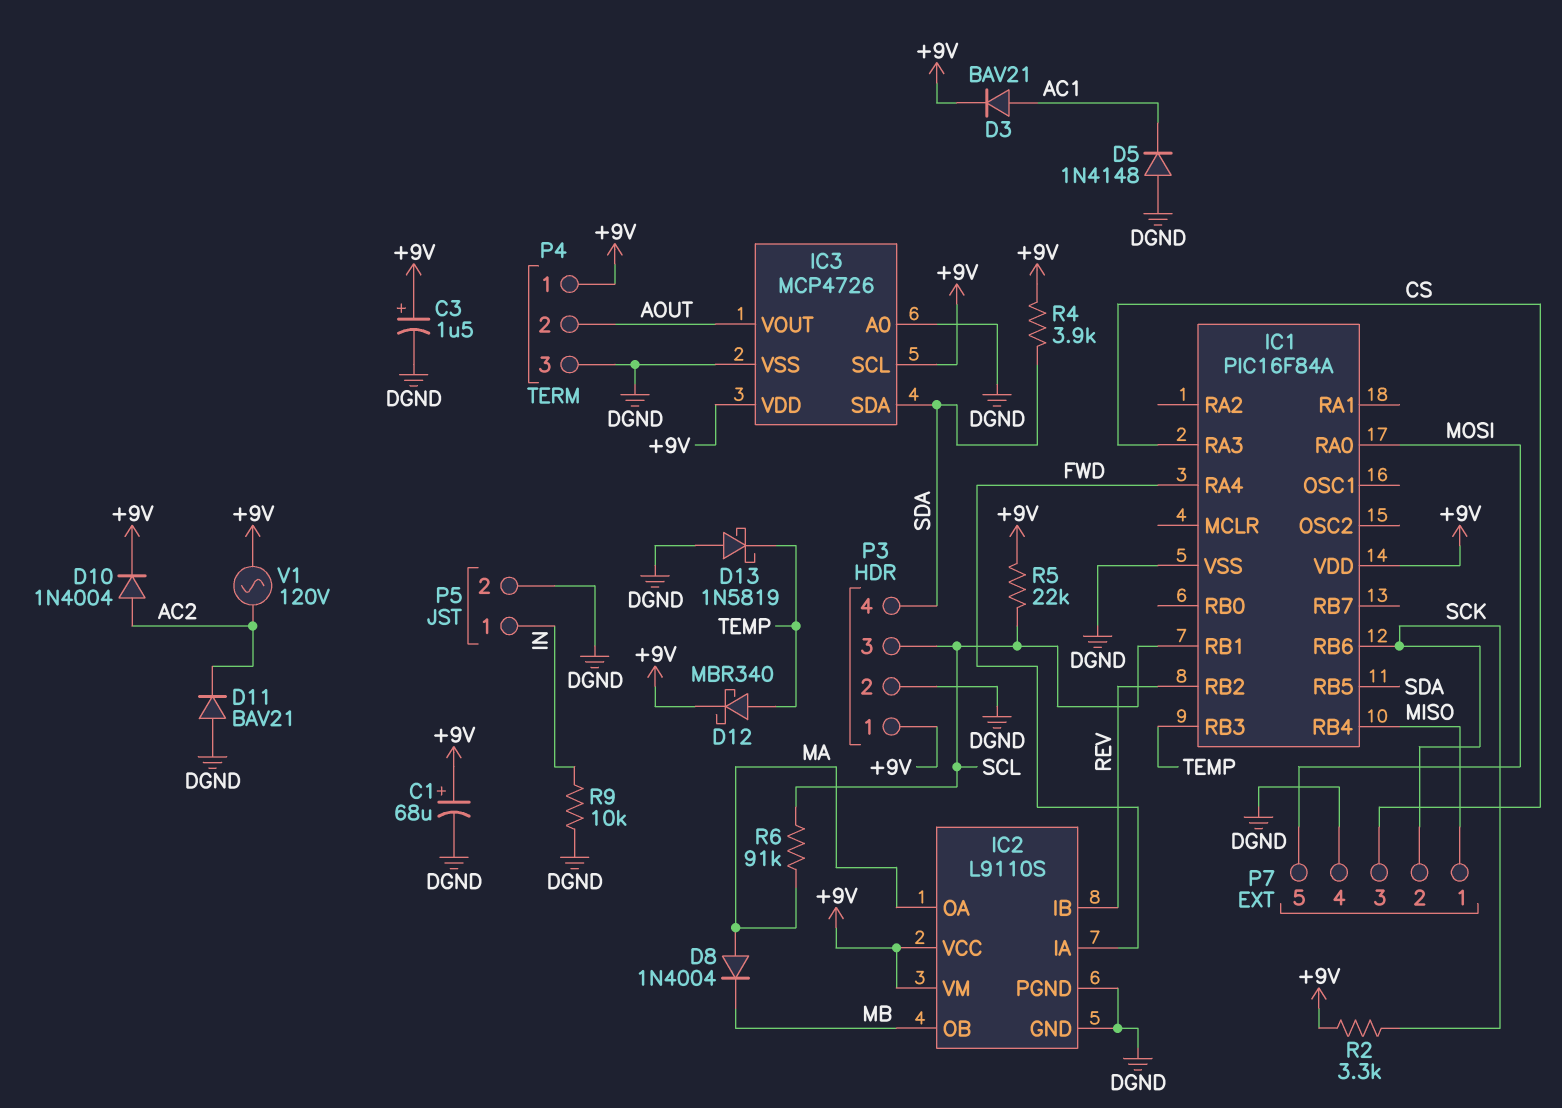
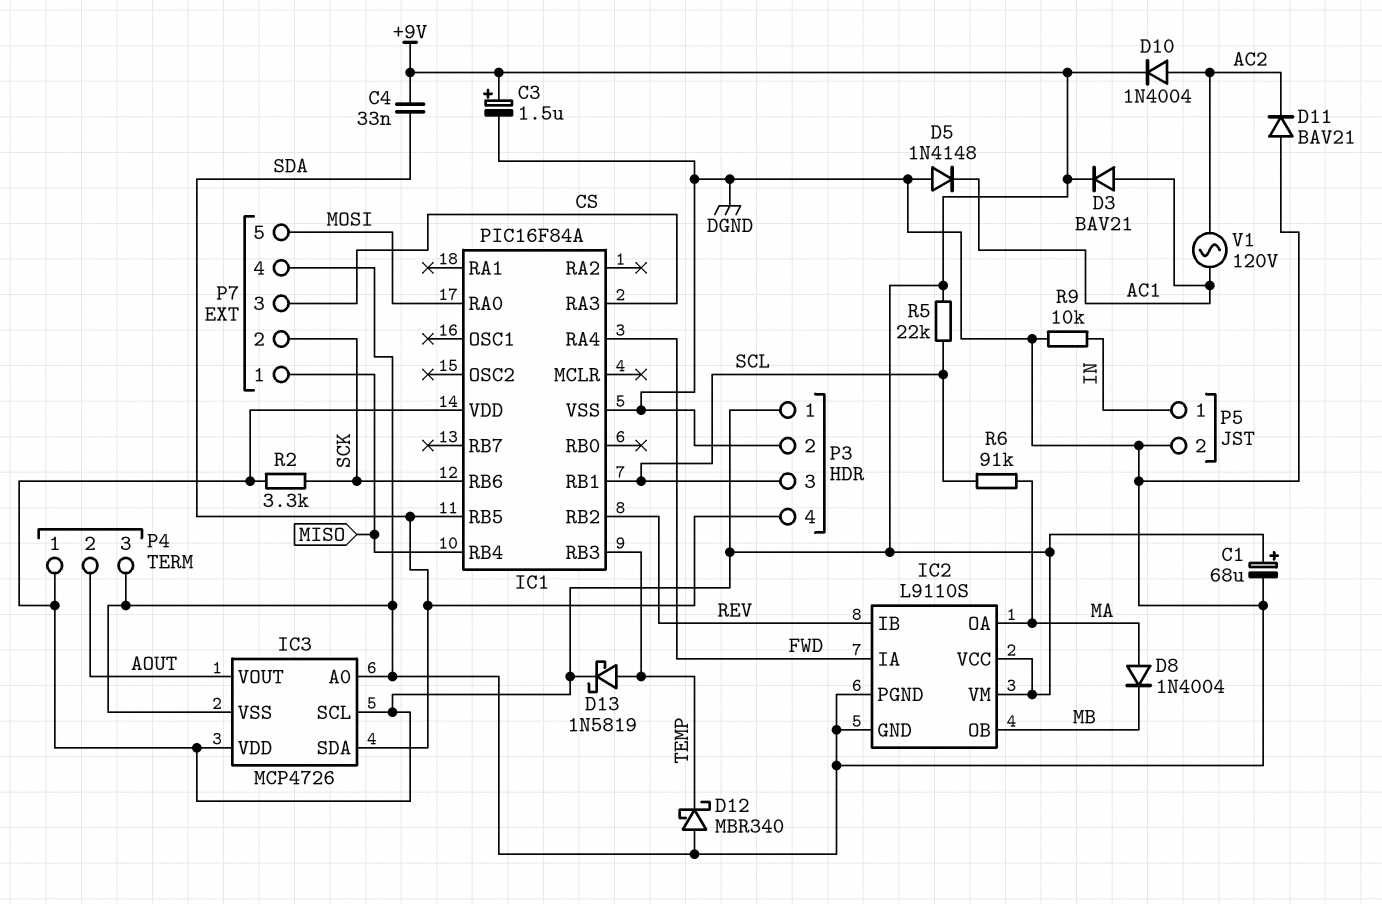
C4: none -> 33nF (+9V, SDA)
D12: schottky MBR340 (A TEMP, K +9V) -> schottky MBR340 (A DGND, K TEMP)
D13: schottky 1N5819 (A DGND, K TEMP) -> schottky 1N5819 (A TEMP, K +9V)
R4: 3.9k (+9V, SDA) -> none
V1: AC 120V (+9V, AC2) -> AC 120V (AC1, AC2)

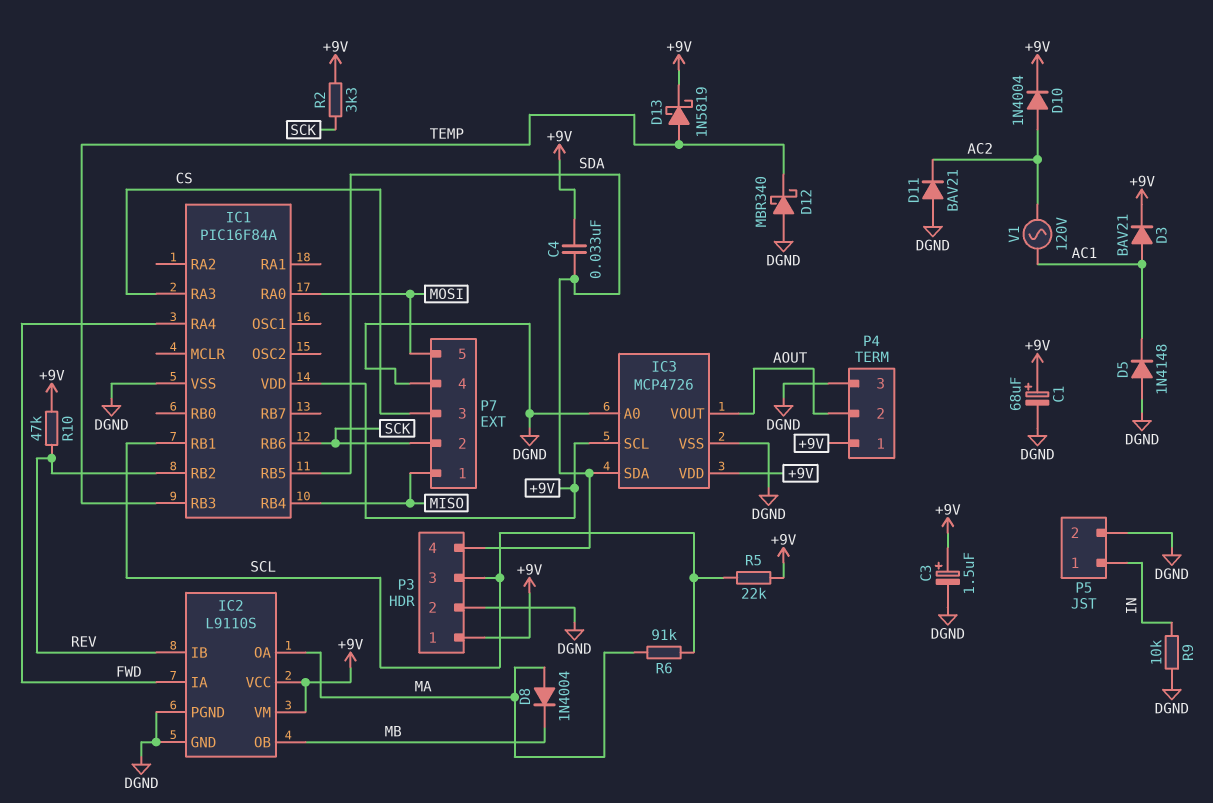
R10: none -> 47k (+9V, REV)

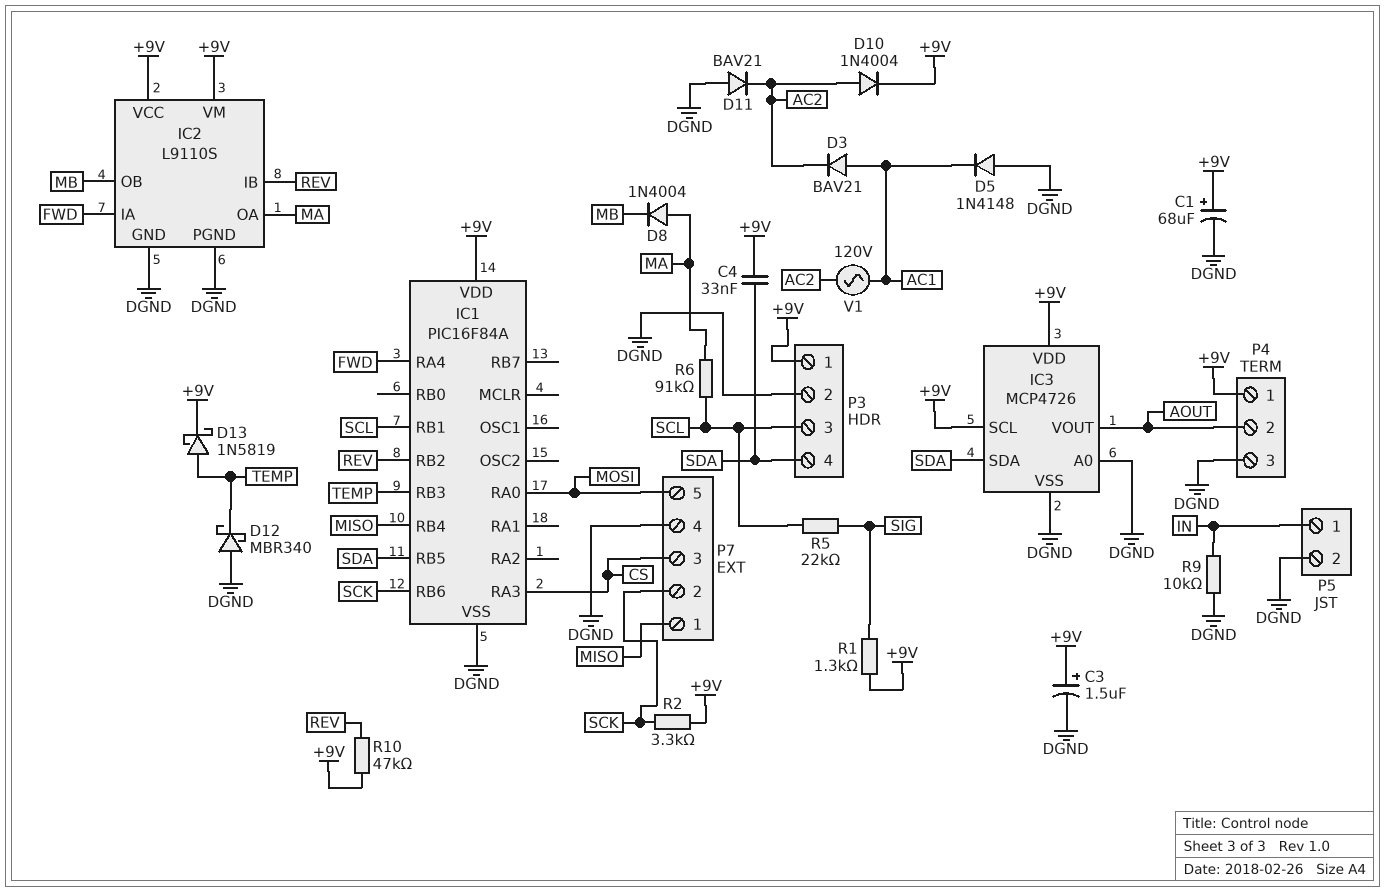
D3: diode BAV21 (A AC1, K +9V) -> diode BAV21 (A AC1, K AC2)
R1: none -> 1.3k (+9V, SIG)
R5: 22k (+9V, SCL) -> 22k (SCL, SIG)

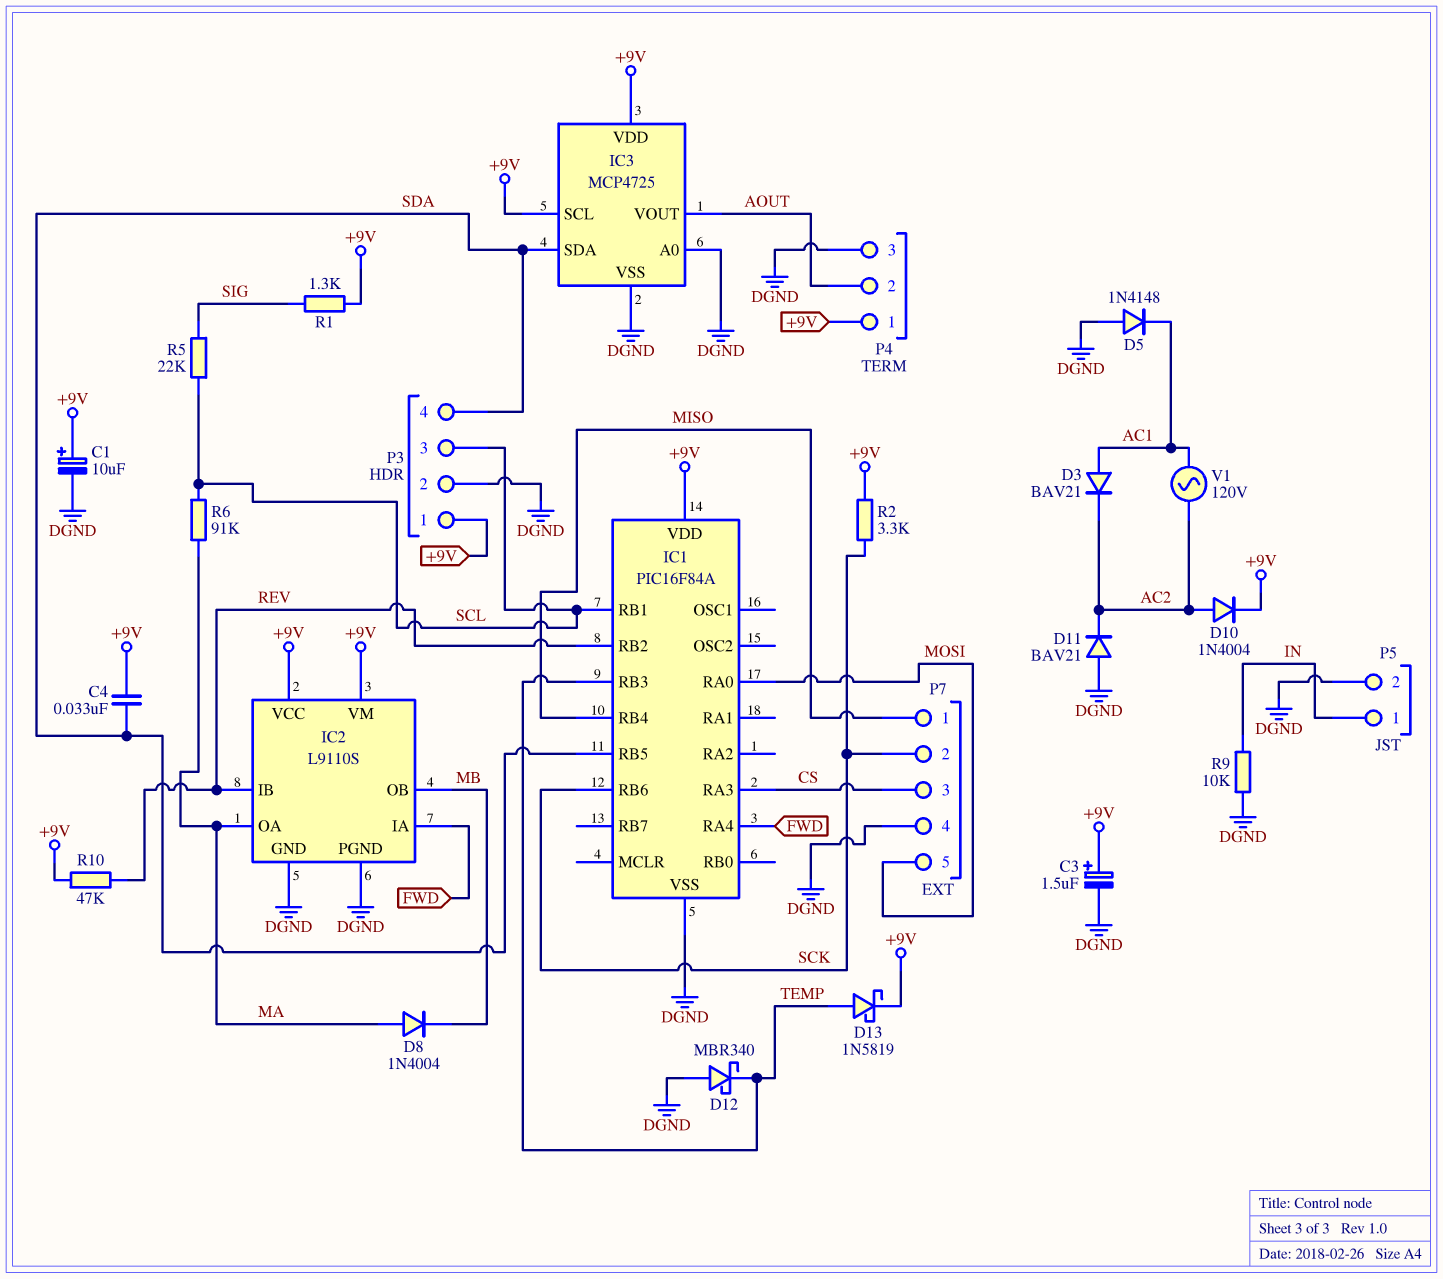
C1: 68uF (plus +9V, minus DGND) -> 10uF (plus +9V, minus DGND)
IC3: MCP4726 -> MCP4725

